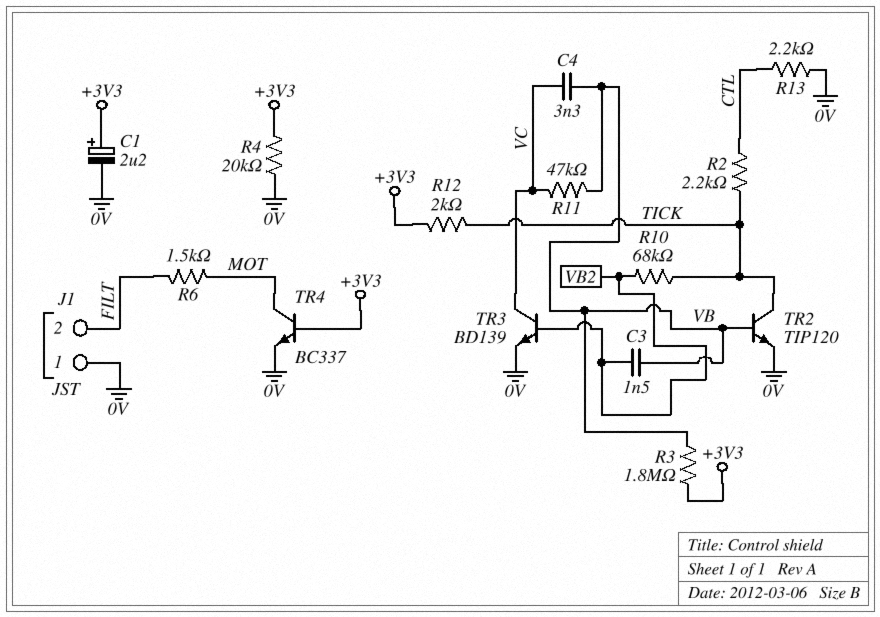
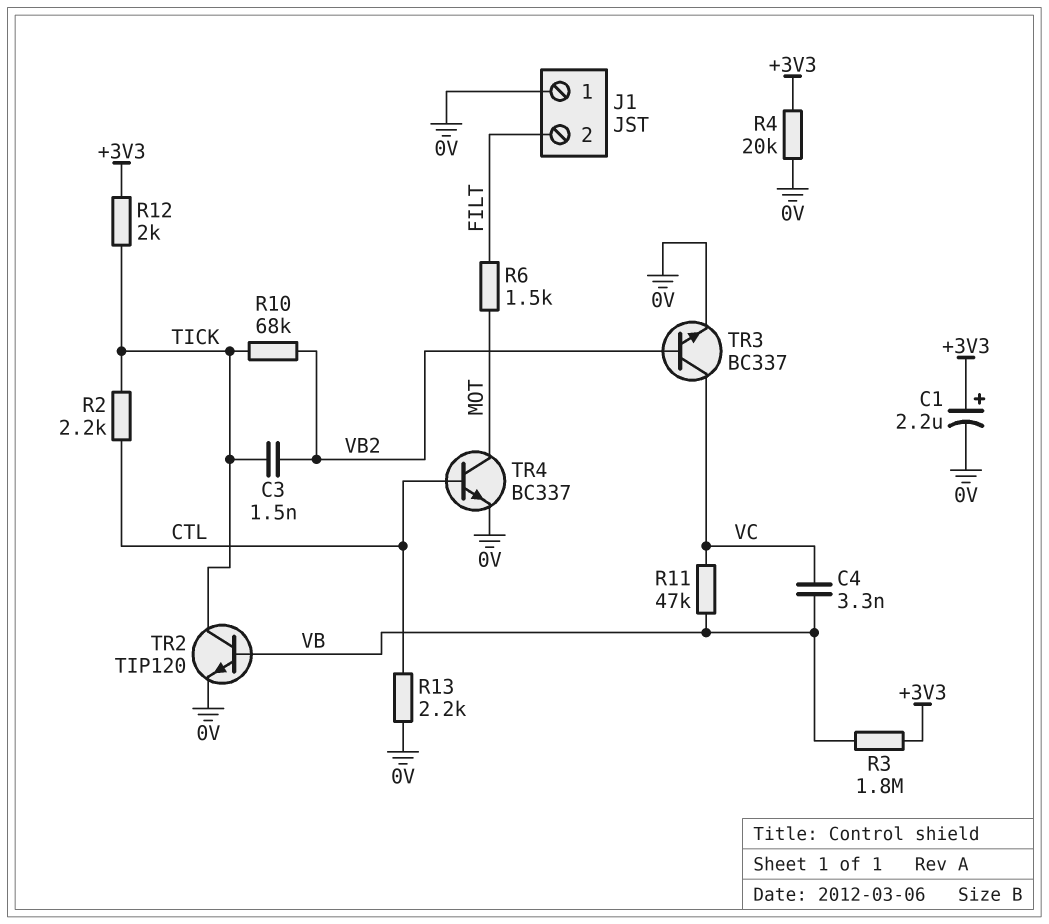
C3: 1.5nF (VB, VB2) -> 1.5nF (TICK, VB2)
TR3: NPN BD139 (B VB2, C VC, E 0V) -> NPN BC337 (B VB2, C VC, E 0V)
TR4: NPN BC337 (B +3V3, C MOT, E 0V) -> NPN BC337 (B CTL, C MOT, E 0V)

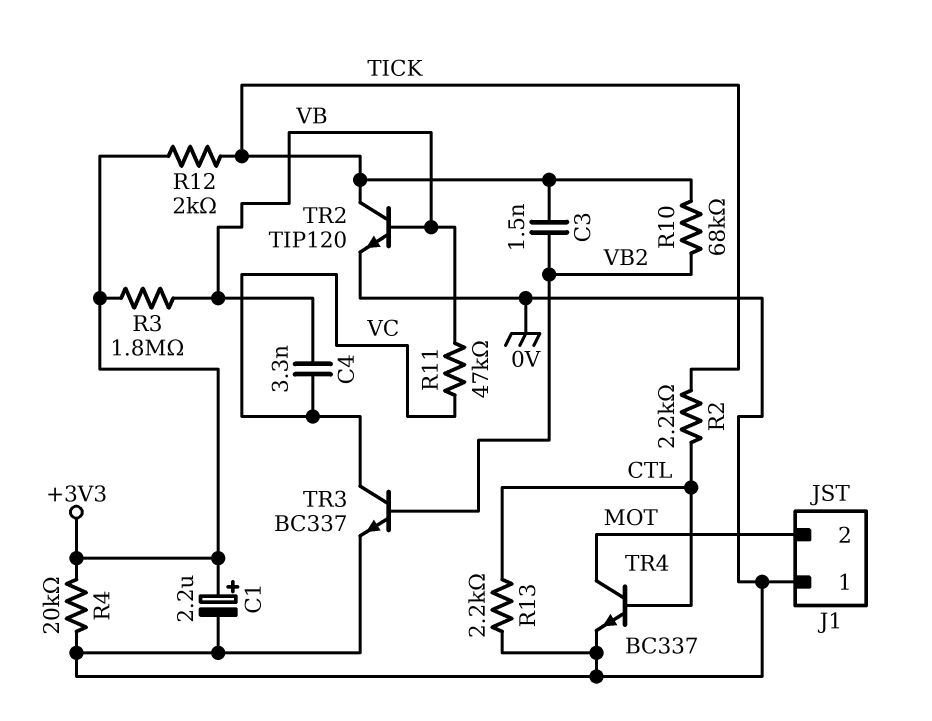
J1 pin 2: FILT -> MOT
R6: 1.5k (FILT, MOT) -> none

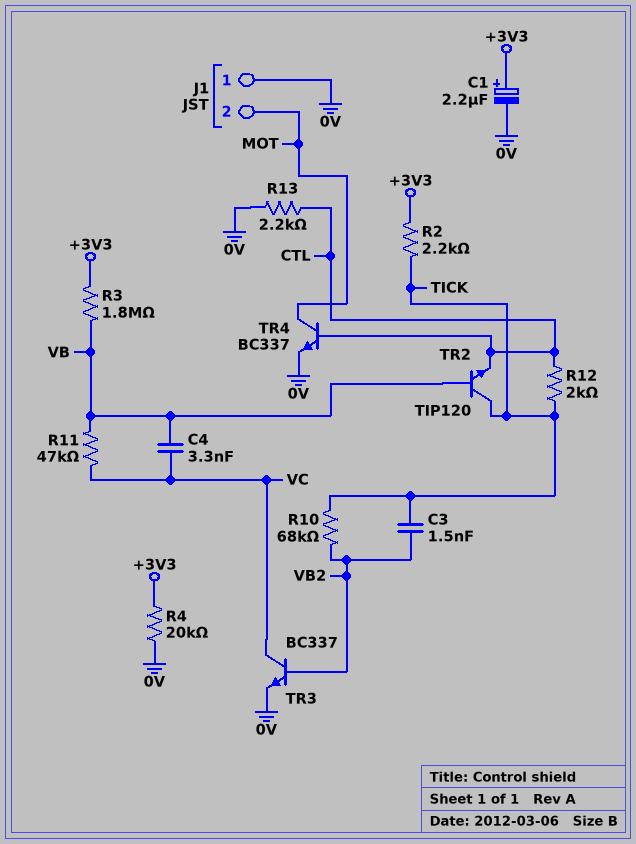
R2: 2.2k (CTL, TICK) -> 2.2k (+3V3, TICK)
R12: 2k (+3V3, TICK) -> 2k (CTL, TICK)
TR2: NPN TIP120 (B VB, C TICK, E 0V) -> NPN TIP120 (B VB, C TICK, E CTL)

